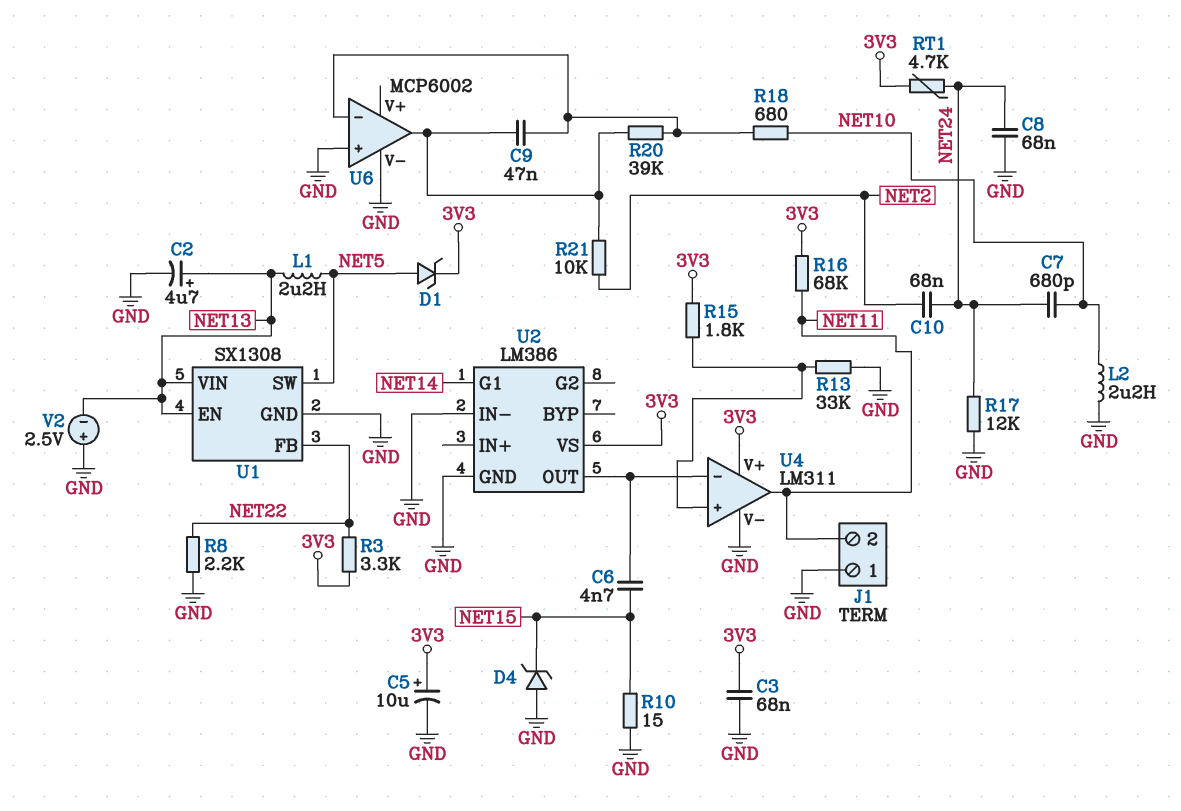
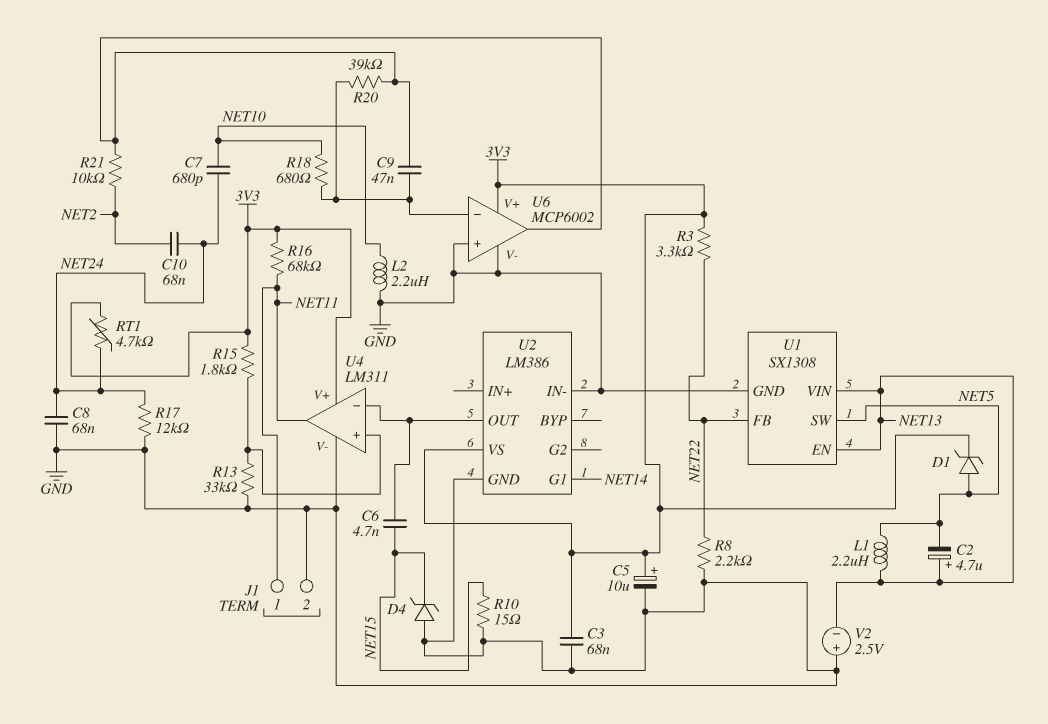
C2: 4.7uF (plus NET13, minus GND) -> 4.7uF (plus NET13, minus NET5)
J1 pin 1: GND -> NET11
J1 pin 2: NET11 -> GND
U6 pin V+: none -> 3V3

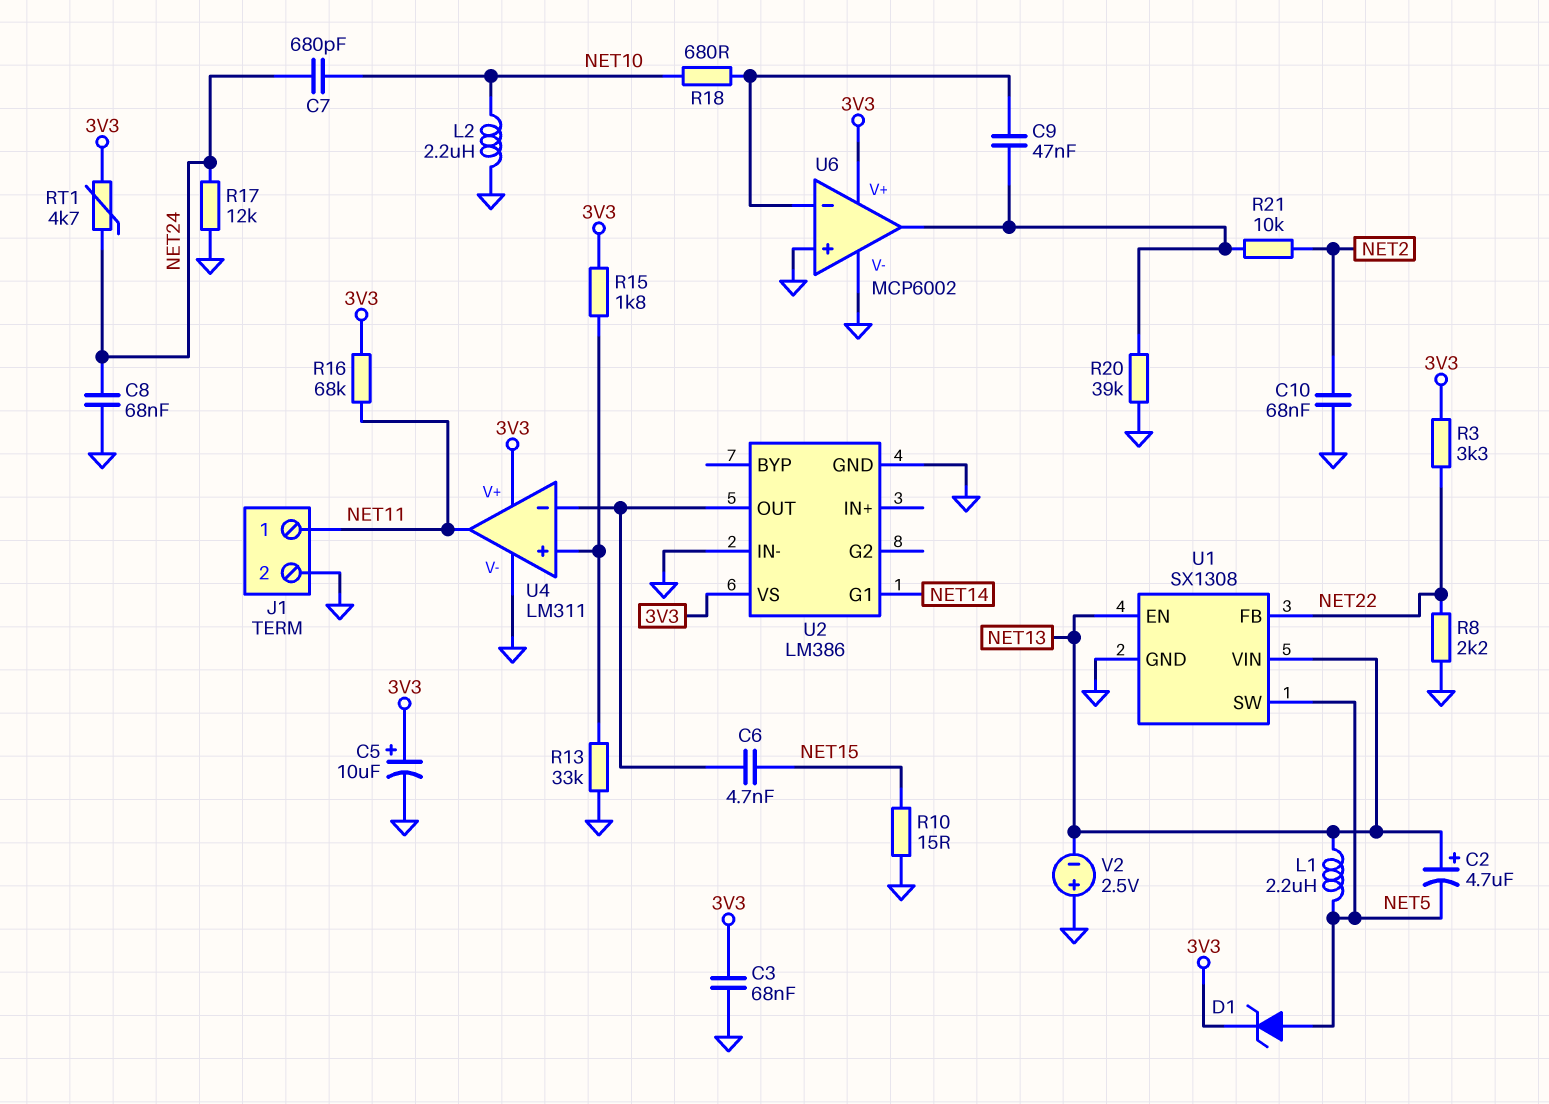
C10: 68nF (NET2, NET24) -> 68nF (GND, NET2)
D4: zener (A GND, K NET15) -> none
R20: 39k (U6/in-, U6/out) -> 39k (GND, U6/out)

